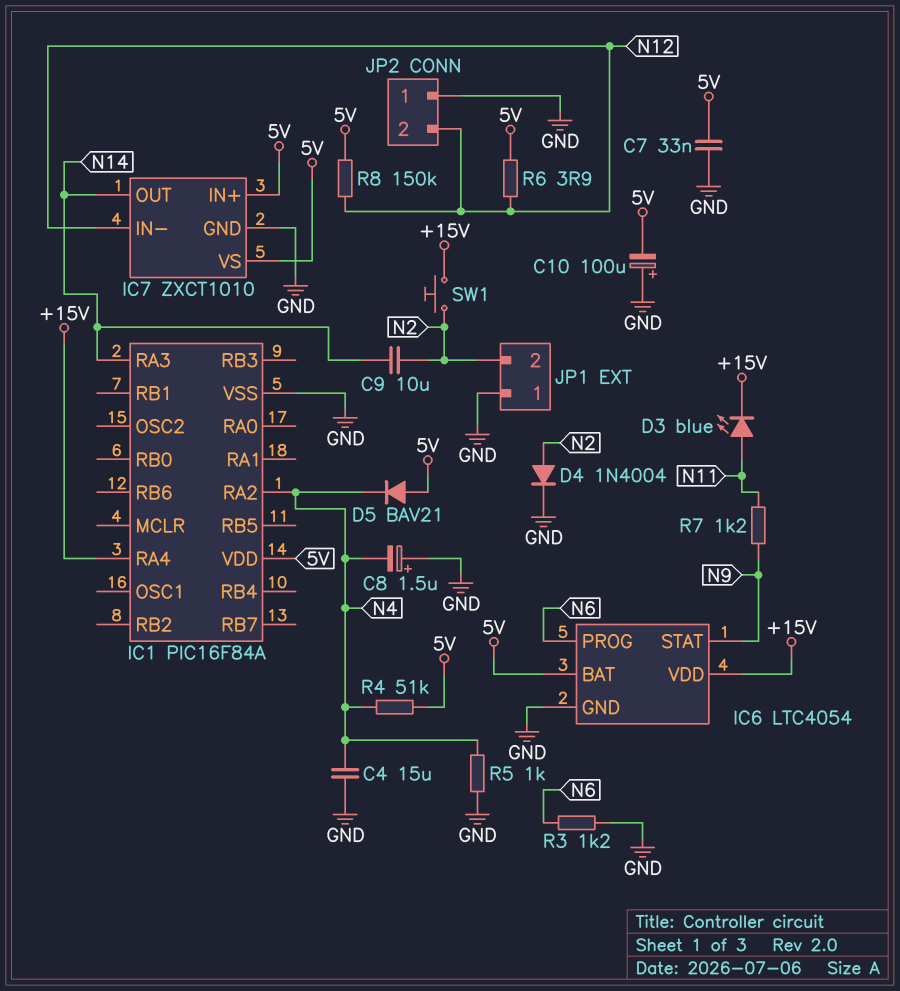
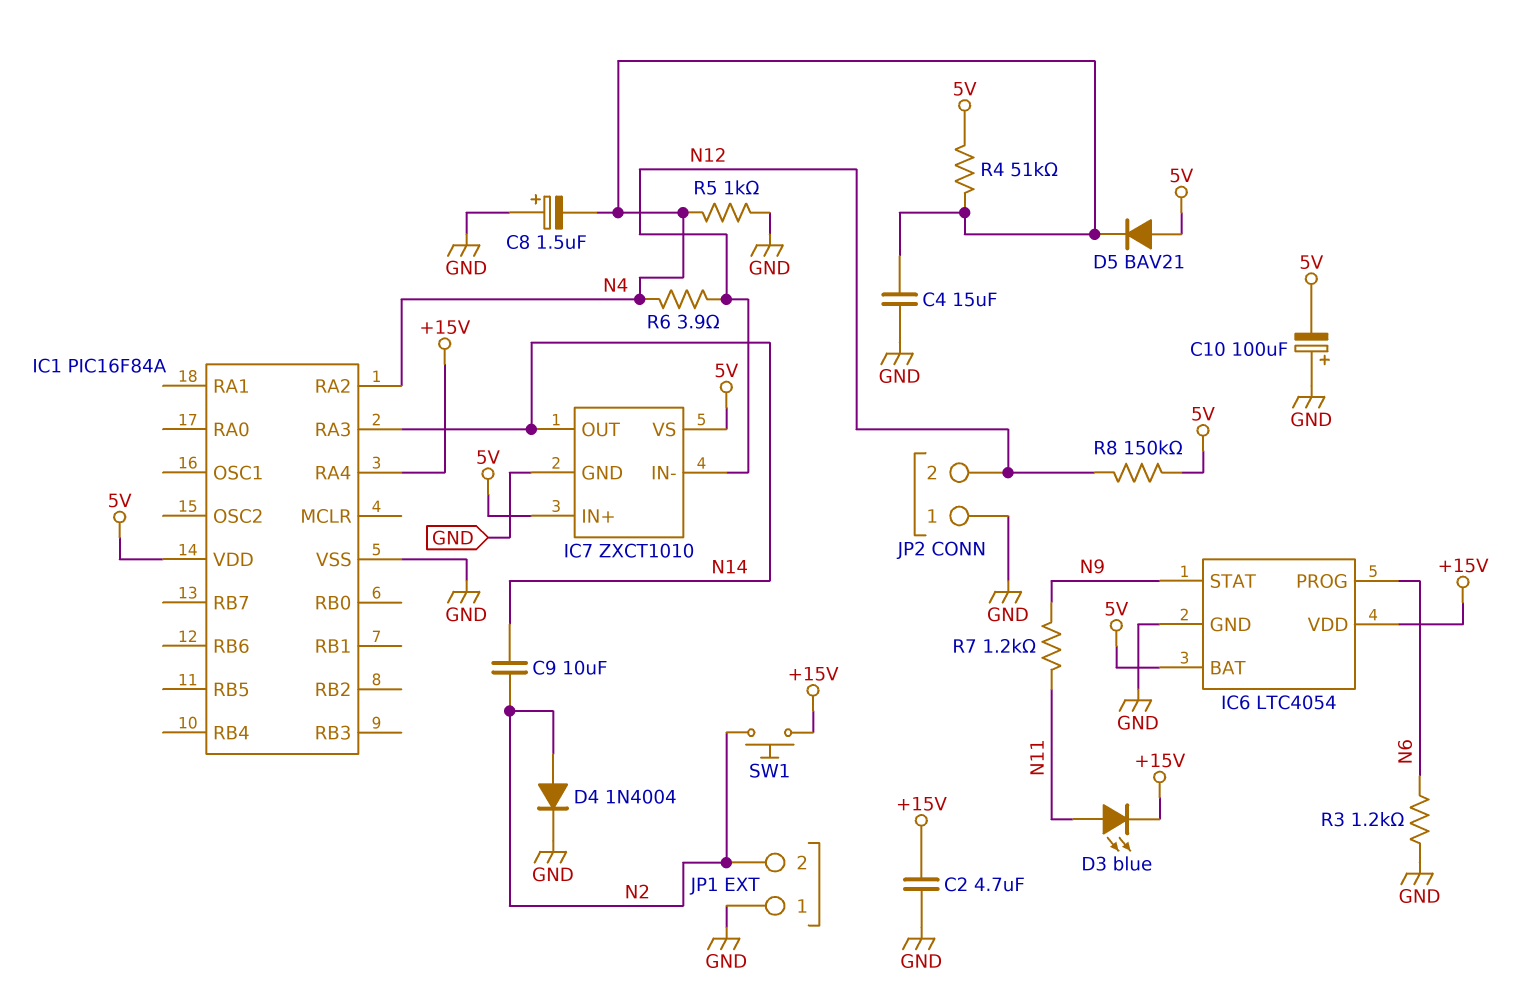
C2: none -> 4.7uF (+15V, GND)
C7: 33nF (5V, GND) -> none
R6: 3.9 (5V, N12) -> 3.9 (N4, N12)

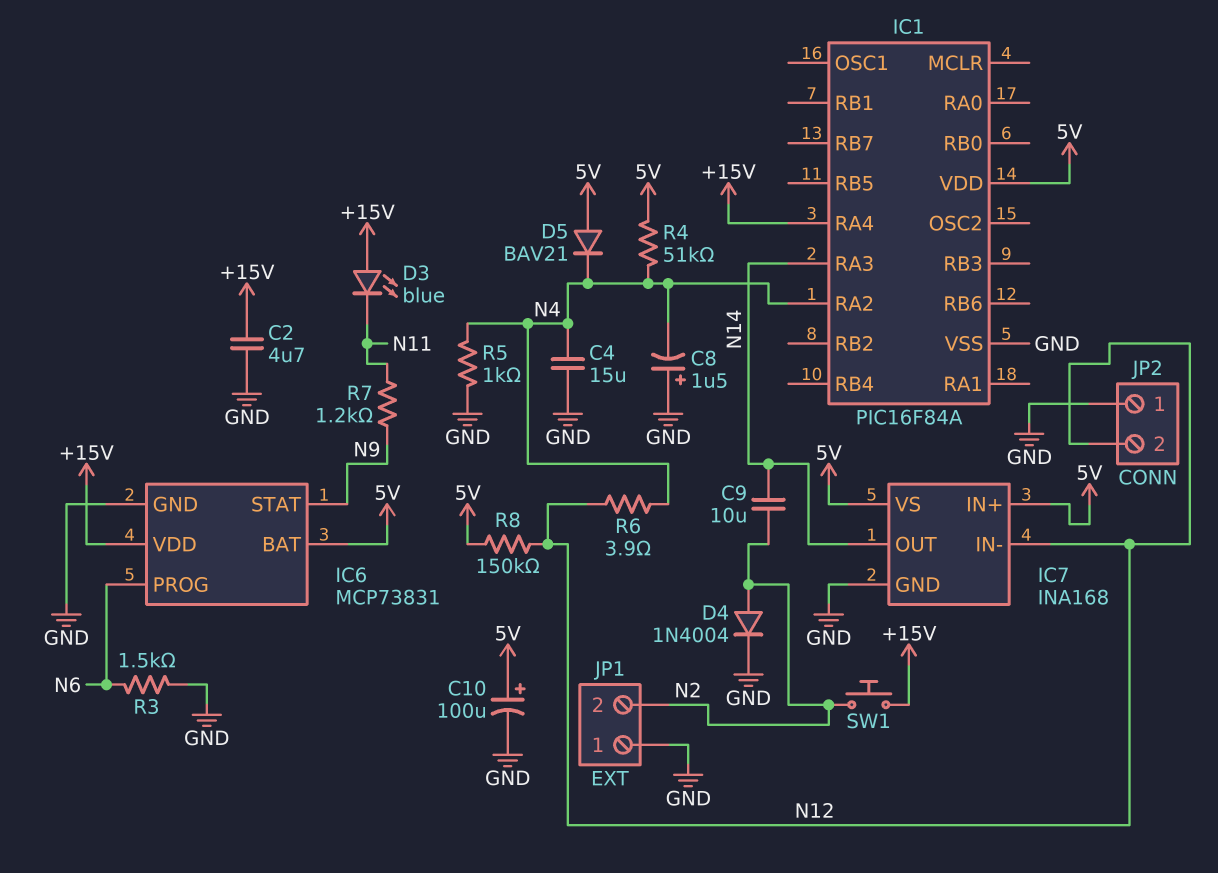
C10: 100uF (plus GND, minus 5V) -> 100uF (plus 5V, minus GND)
D3: LED blue (A N11, K +15V) -> LED blue (A +15V, K N11)
IC6: LTC4054 -> MCP73831
IC7: ZXCT1010 -> INA168
R3: 1.2k (GND, N6) -> 1.5k (GND, N6)

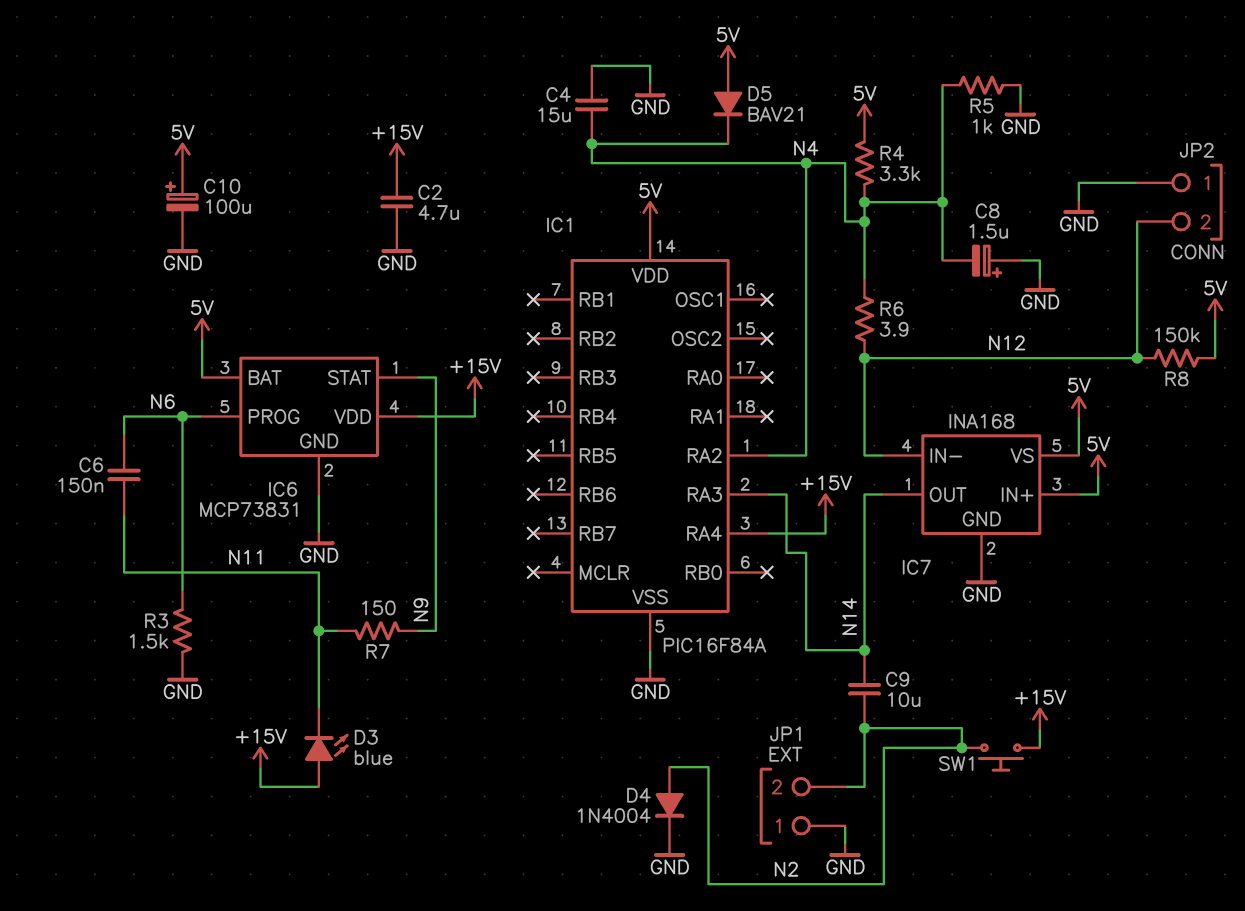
C6: none -> 150nF (N6, N11)
R4: 51k (5V, N4) -> 3.3k (5V, N4)
R7: 1.2k (N9, N11) -> 150 (N9, N11)

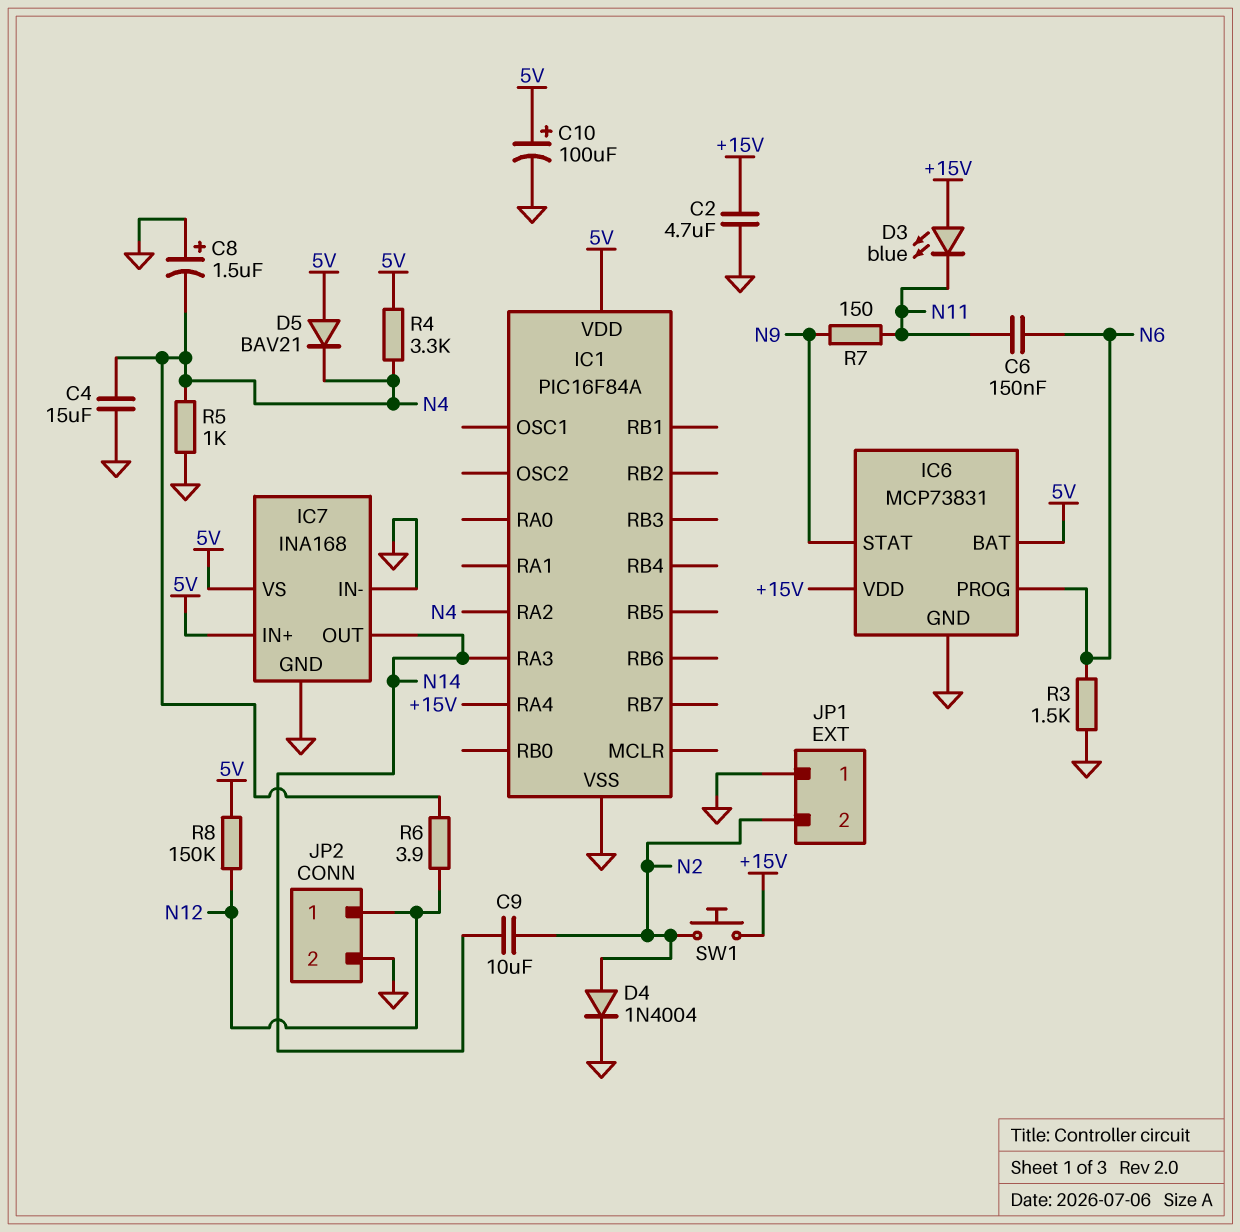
IC7 pin IN-: N12 -> GND
JP2 pin 1: GND -> N12
JP2 pin 2: N12 -> GND

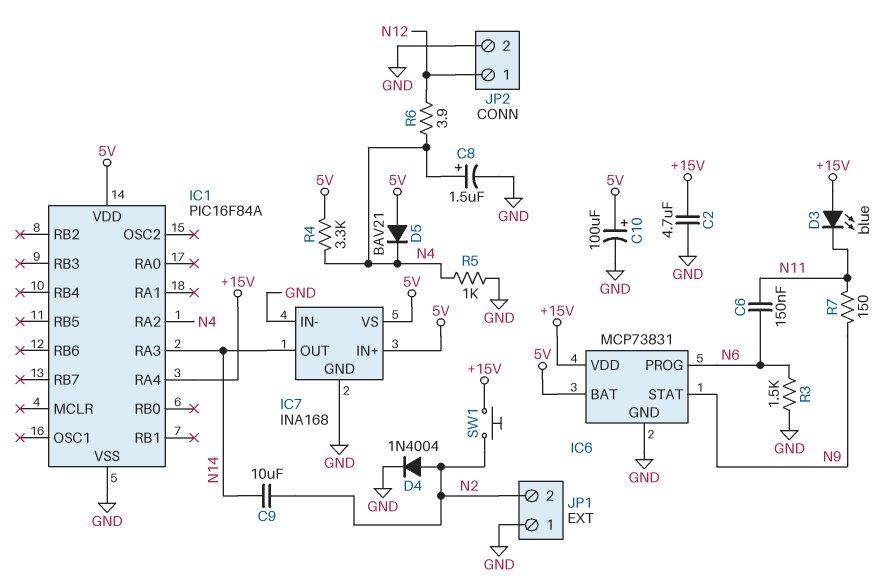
C4: 15uF (GND, N4) -> none
C8: 1.5uF (plus GND, minus N4) -> 1.5uF (plus N4, minus GND)
R8: 150k (5V, N12) -> none

